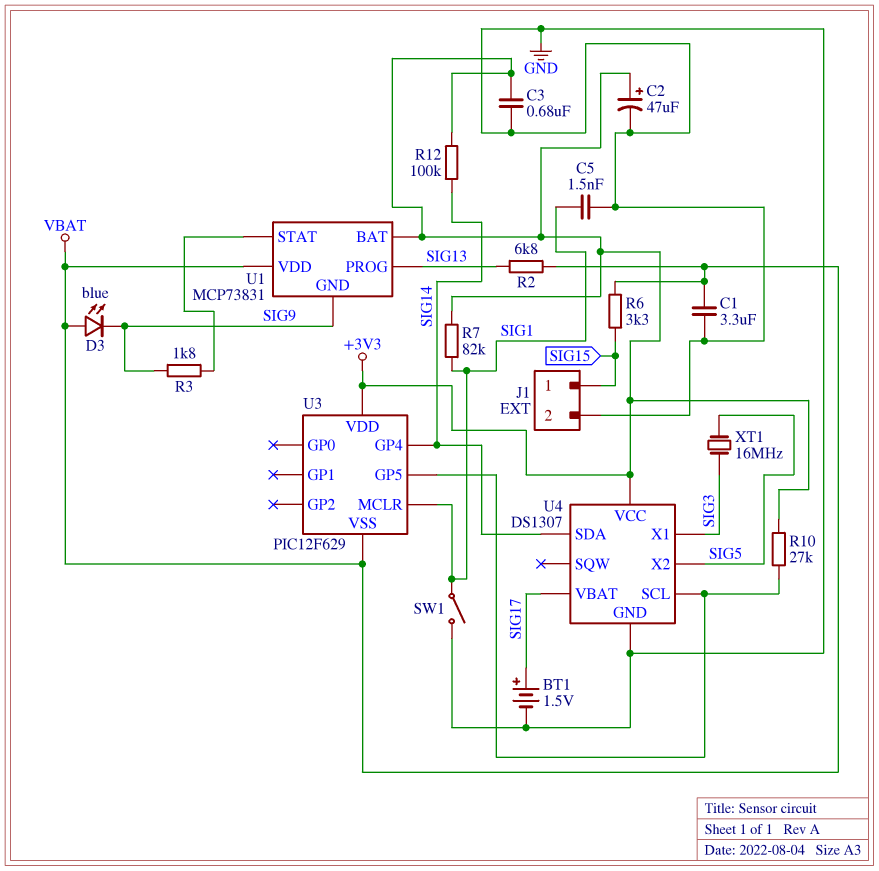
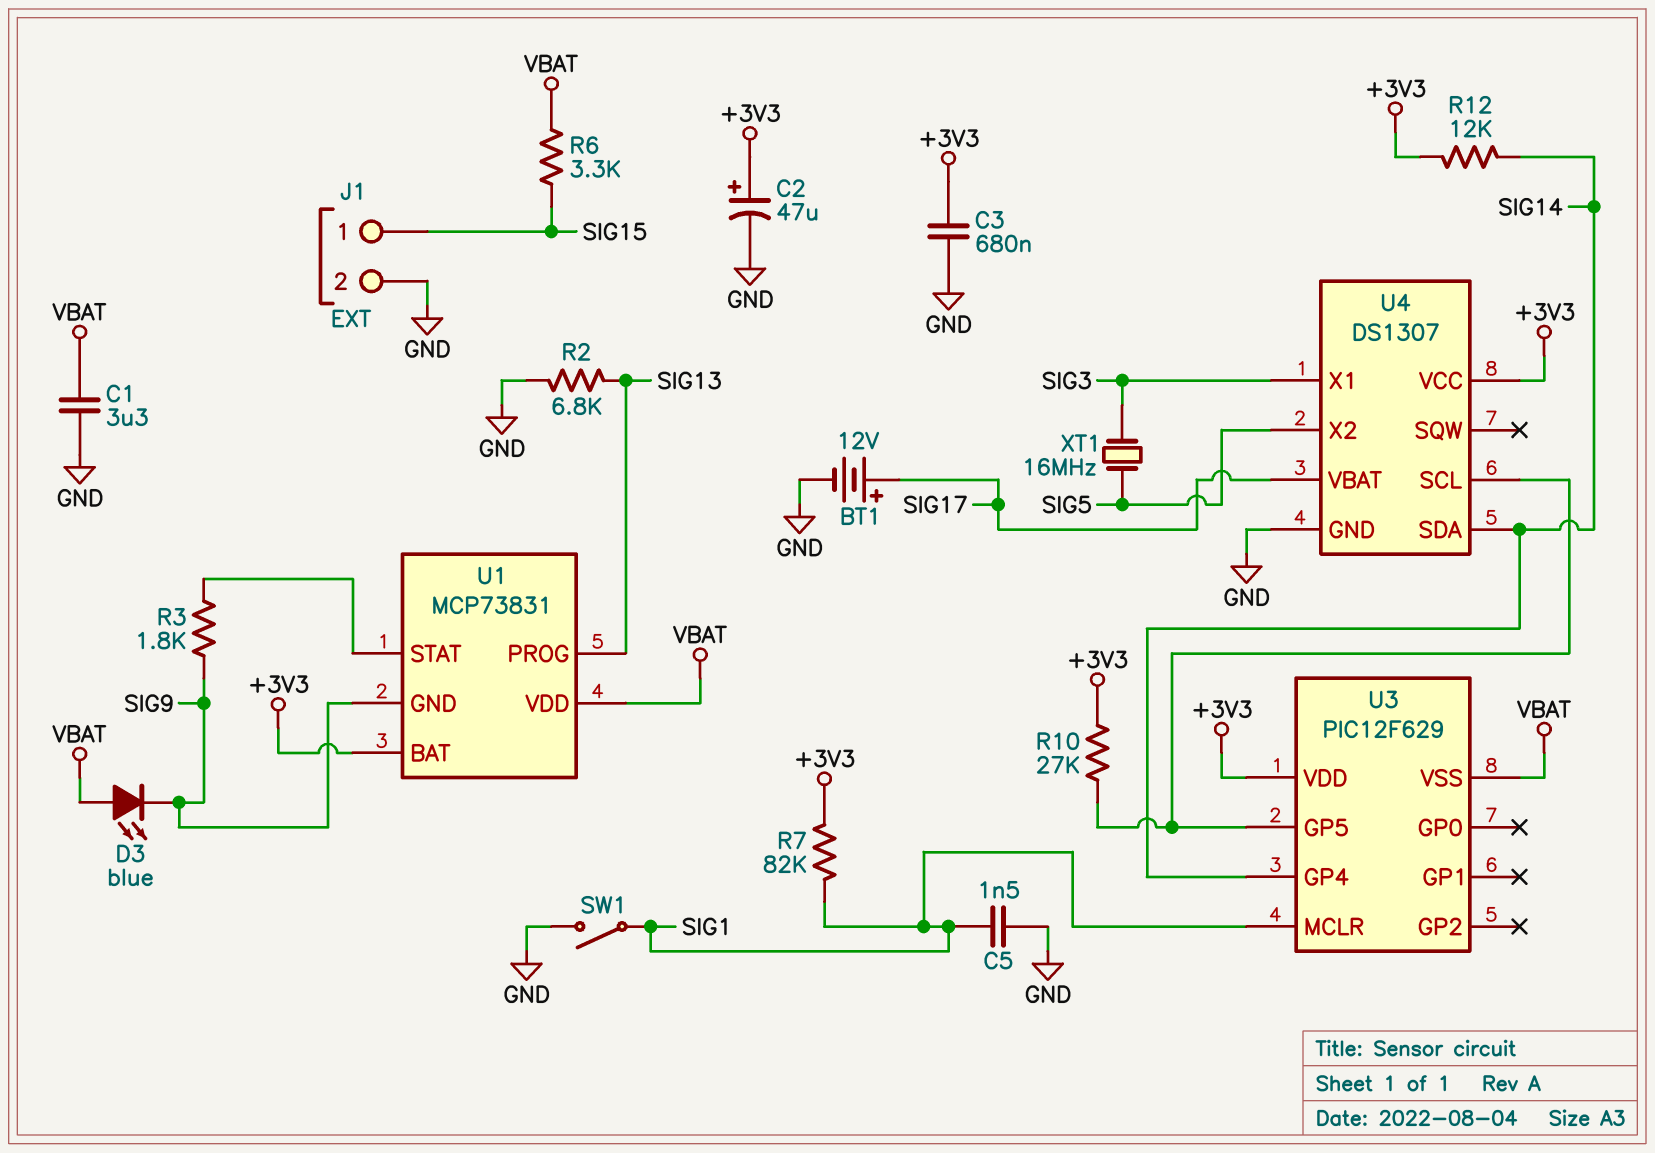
BT1: 1.5V (plus SIG17, minus GND) -> 12V (plus SIG17, minus GND)
R2: 6.8k (SIG13, VBAT) -> 6.8k (GND, SIG13)
R12: 100k (+3V3, SIG14) -> 12k (+3V3, SIG14)

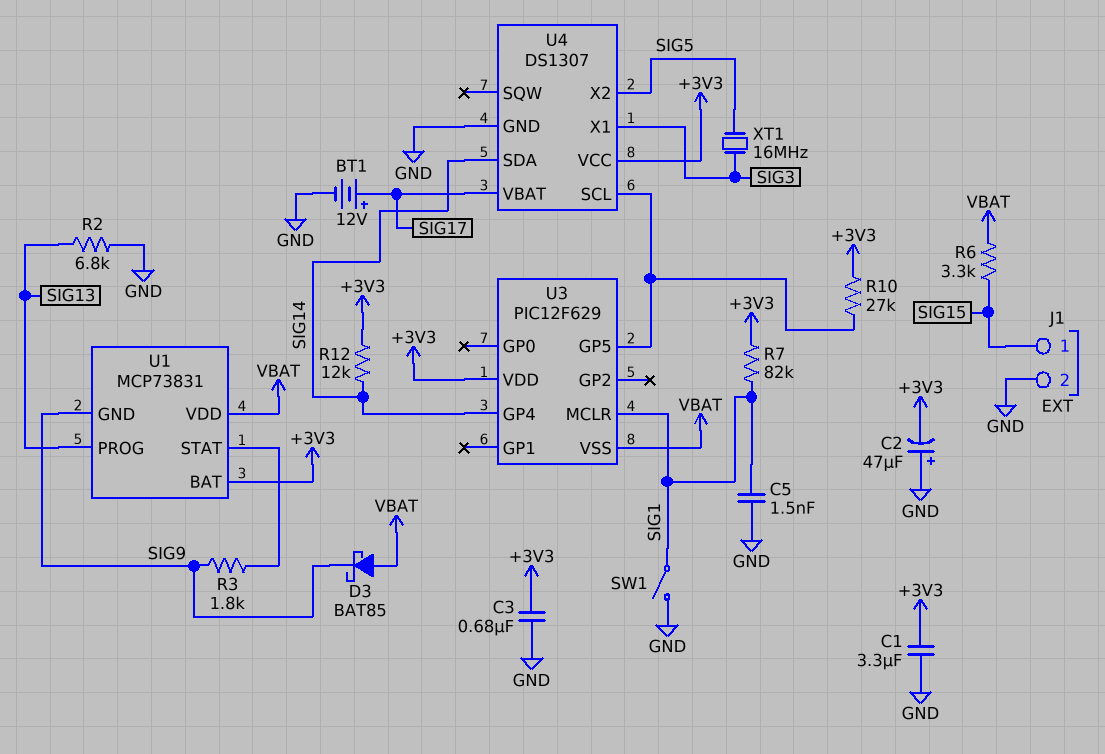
C1: 3.3uF (GND, VBAT) -> 3.3uF (+3V3, GND)
C2: 47uF (plus +3V3, minus GND) -> 47uF (plus GND, minus +3V3)
D3: LED blue (A VBAT, K SIG9) -> schottky BAT85 (A VBAT, K SIG9)

